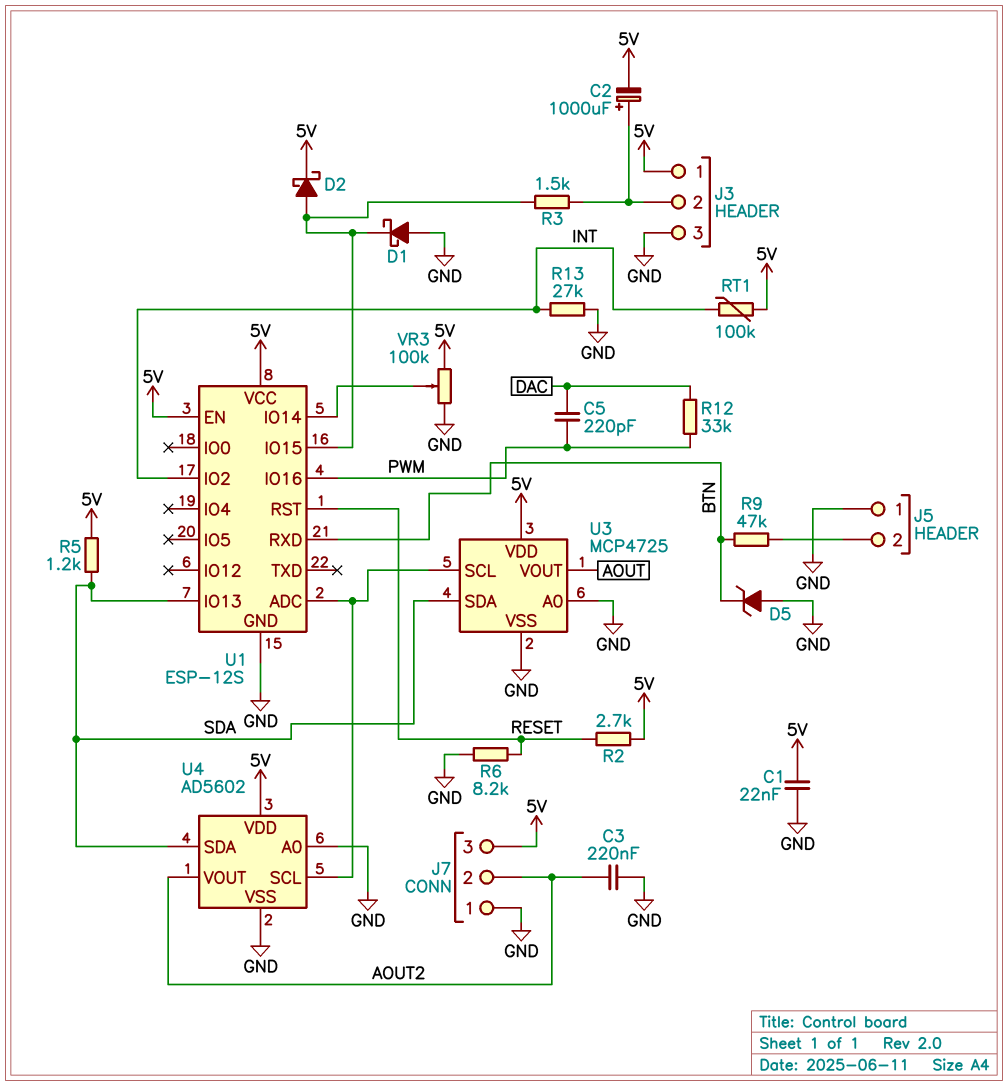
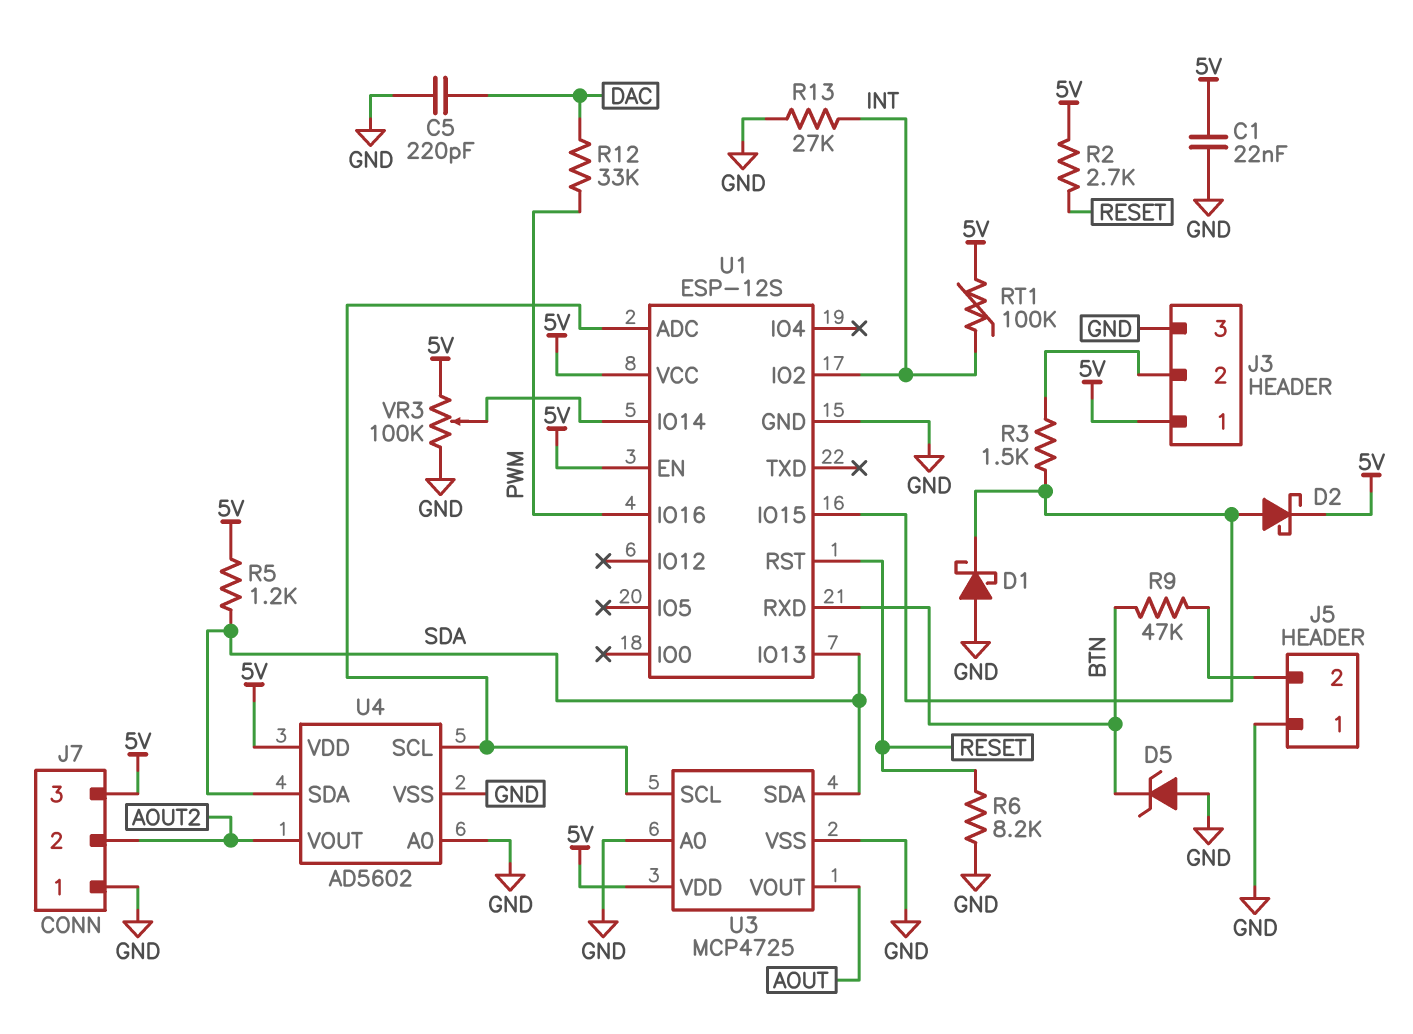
C2: 1000uF (plus J3/2, minus 5V) -> none
C3: 220nF (AOUT2, GND) -> none
C5: 220pF (DAC, PWM) -> 220pF (DAC, GND)

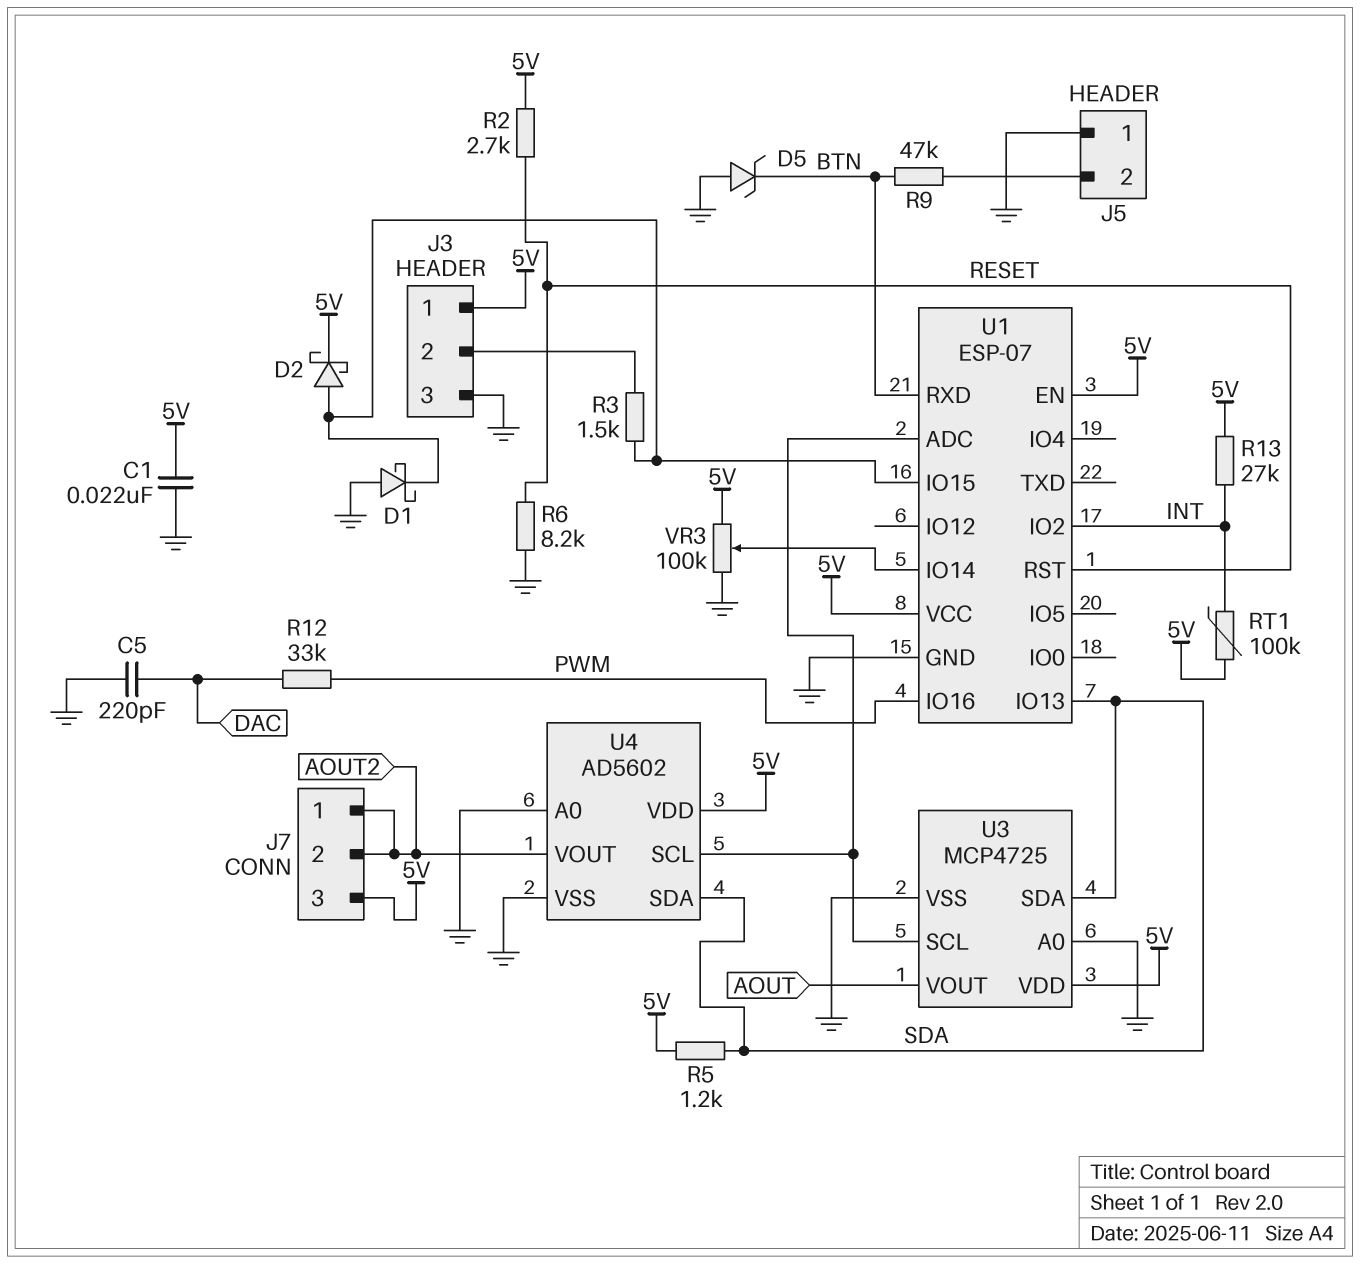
J7 pin 1: GND -> AOUT2
R13: 27k (GND, INT) -> 27k (5V, INT)
U1: ESP-12S -> ESP-07

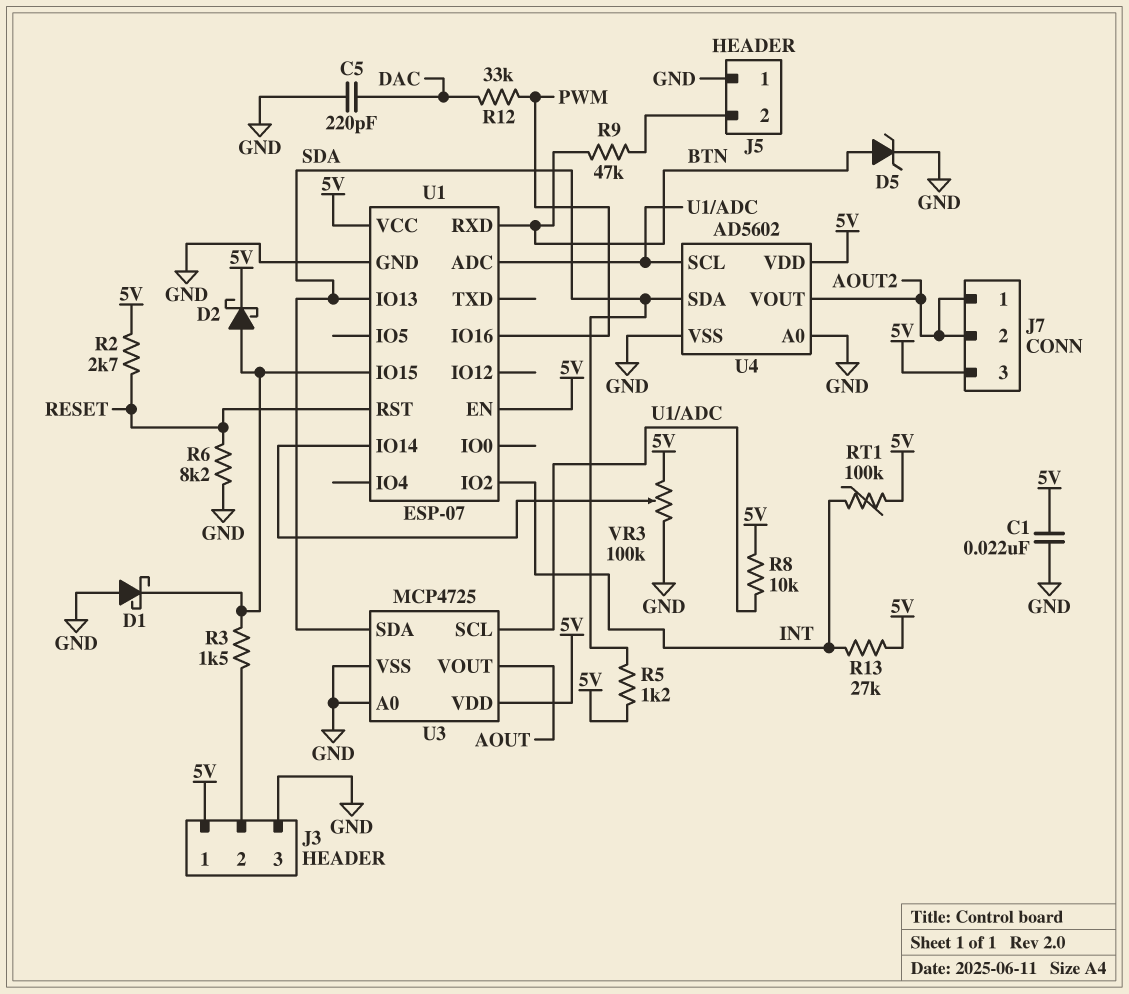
D5: zener (A GND, K BTN) -> zener (A BTN, K GND)
R8: none -> 10k (5V, U1/ADC)

